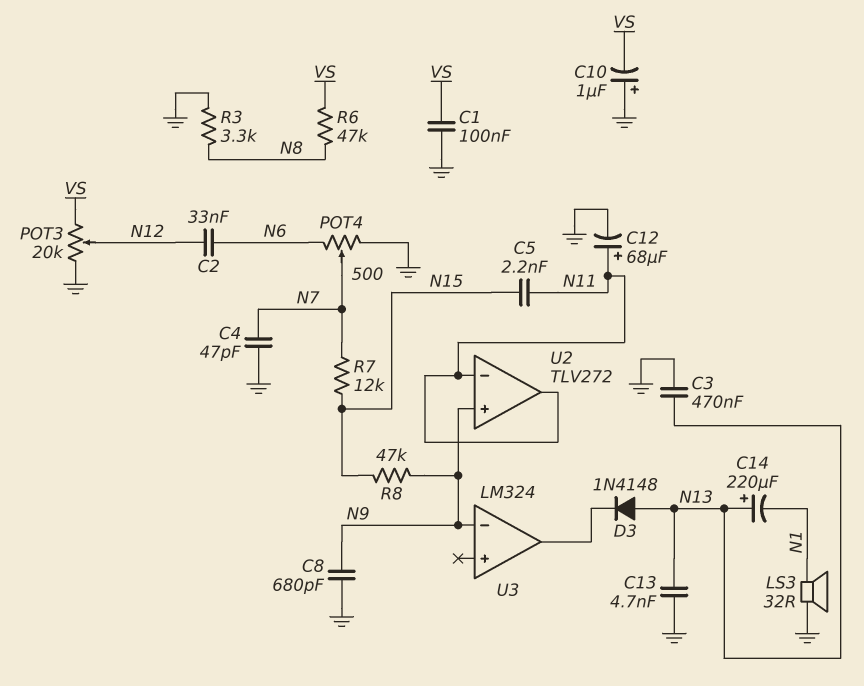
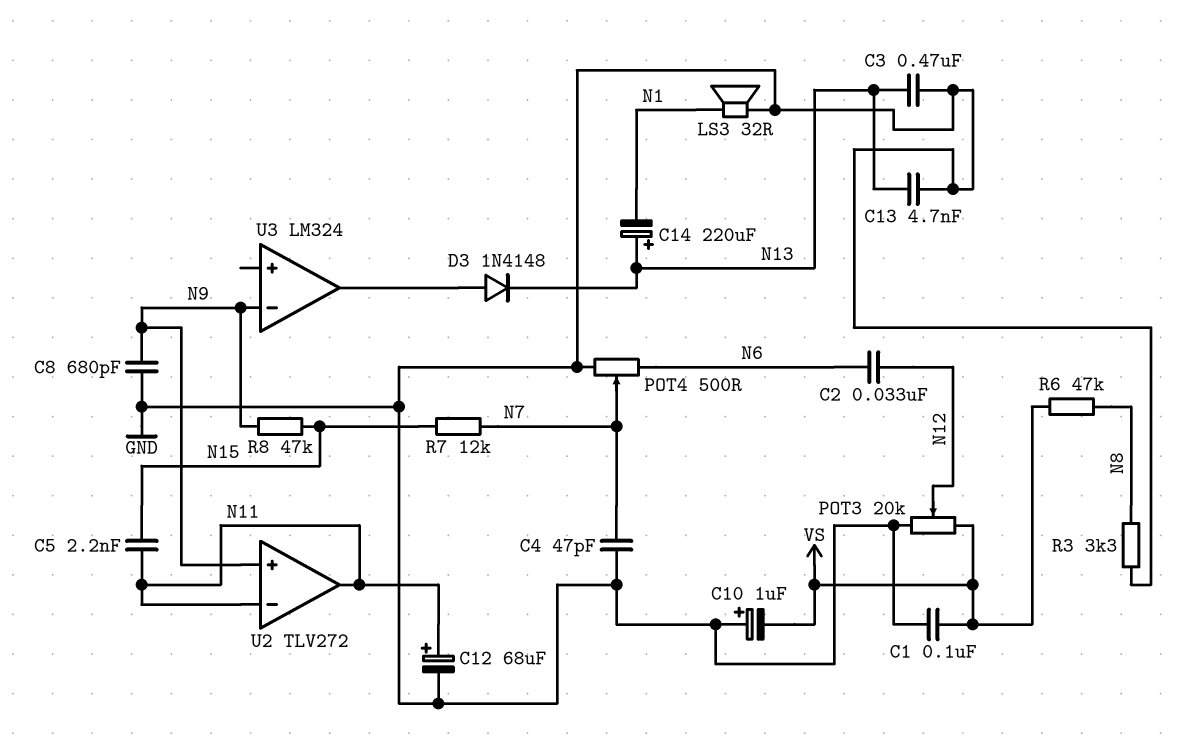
D3: diode 1N4148 (A N13, K U3/out) -> diode 1N4148 (A U3/out, K N13)

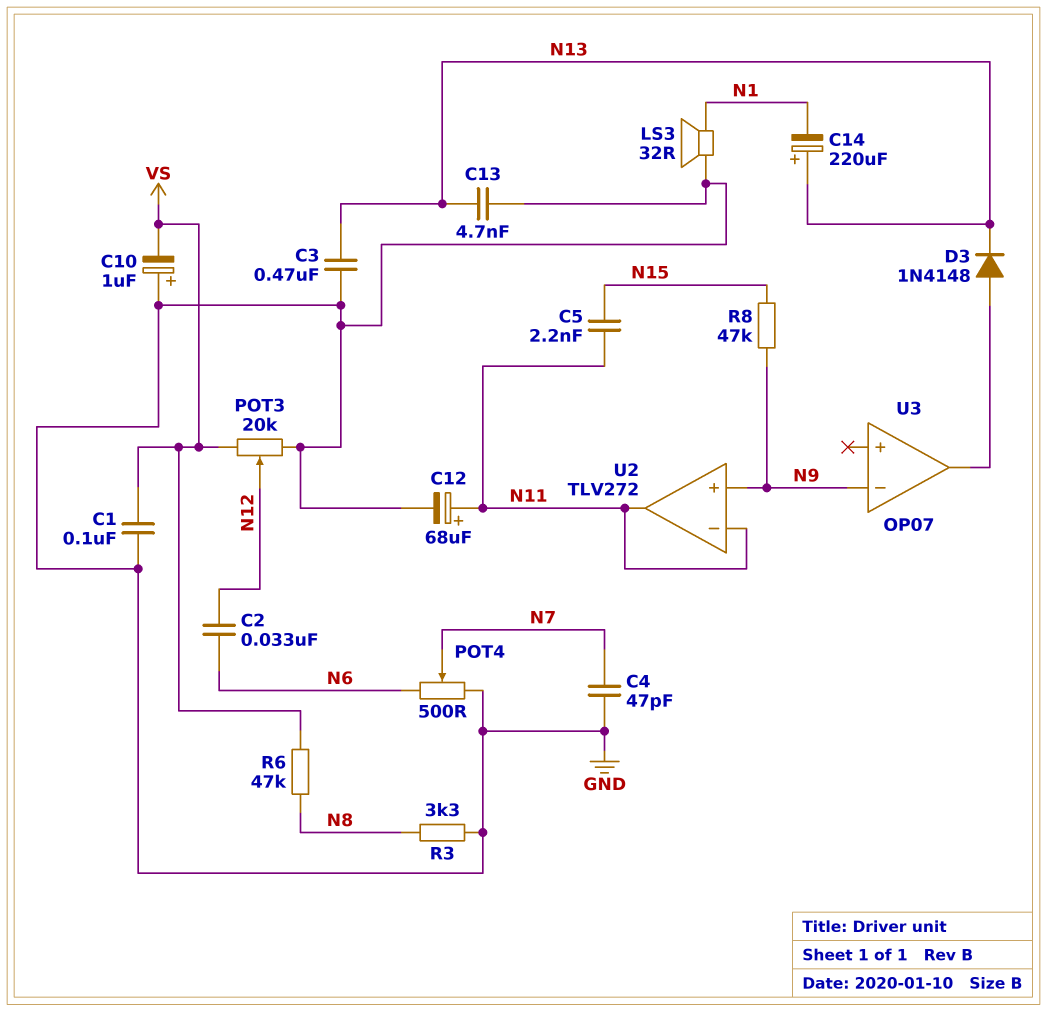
C8: 680pF (GND, N9) -> none
R7: 12k (N7, N15) -> none
U3: LM324 -> OP07

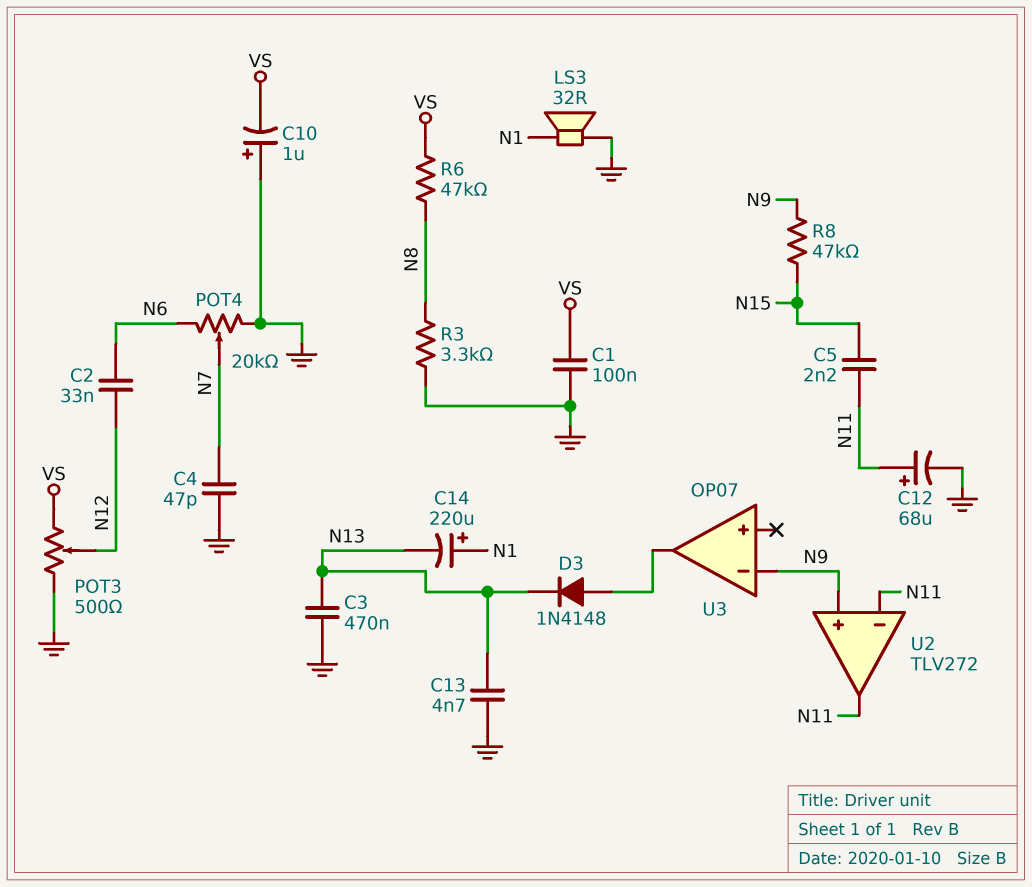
C14: 220uF (plus N13, minus N1) -> 220uF (plus N1, minus N13)
POT3: 20k (GND, VS, wiper N12) -> 500 (GND, VS, wiper N12)
POT4: 500 (GND, N6, wiper N7) -> 20k (GND, N6, wiper N7)

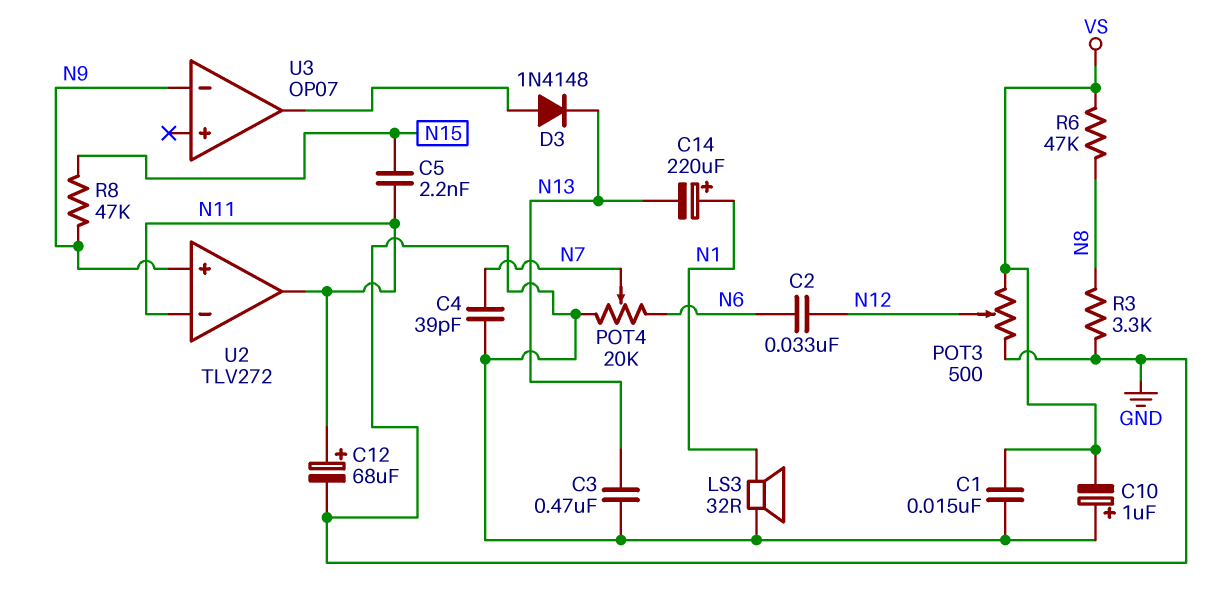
C1: 100nF (GND, VS) -> 15nF (GND, VS)
C4: 47pF (GND, N7) -> 39pF (GND, N7)
C13: 4.7nF (GND, N13) -> none

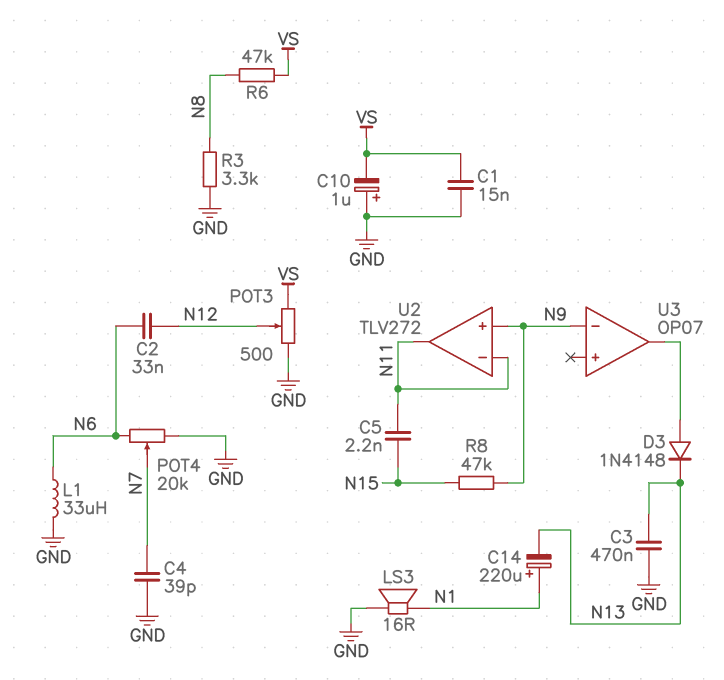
C12: 68uF (plus N11, minus GND) -> none
L1: none -> 33uH (GND, N6)
LS3: speaker 32R (GND, N1) -> speaker 16R (GND, N1)

